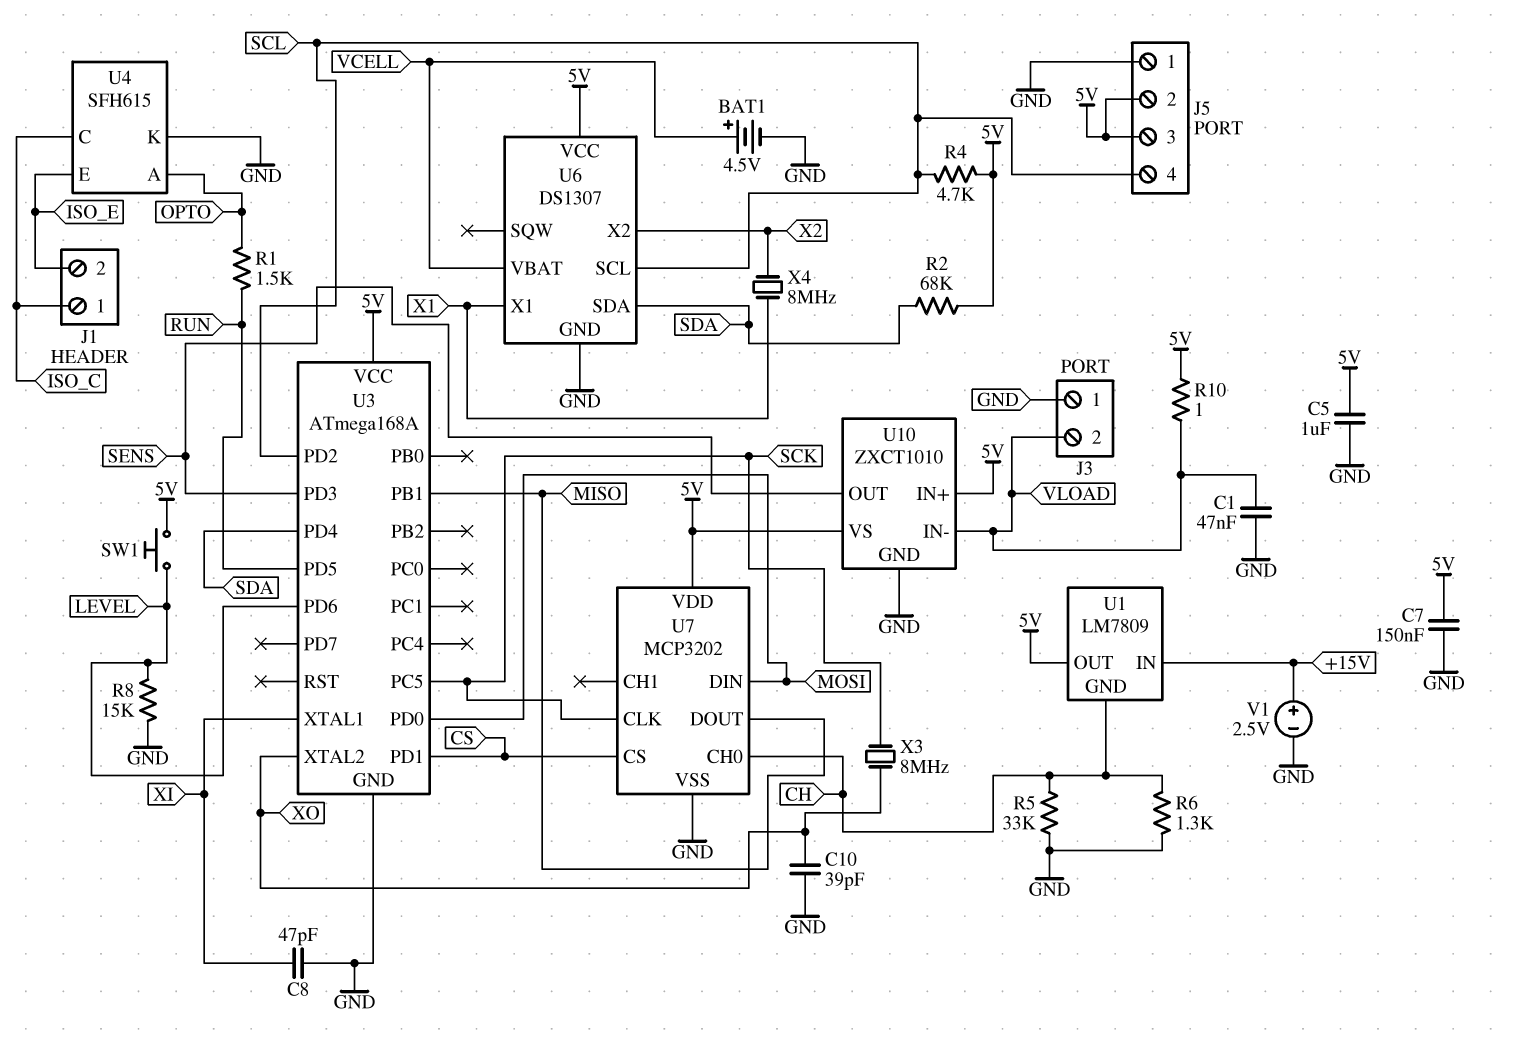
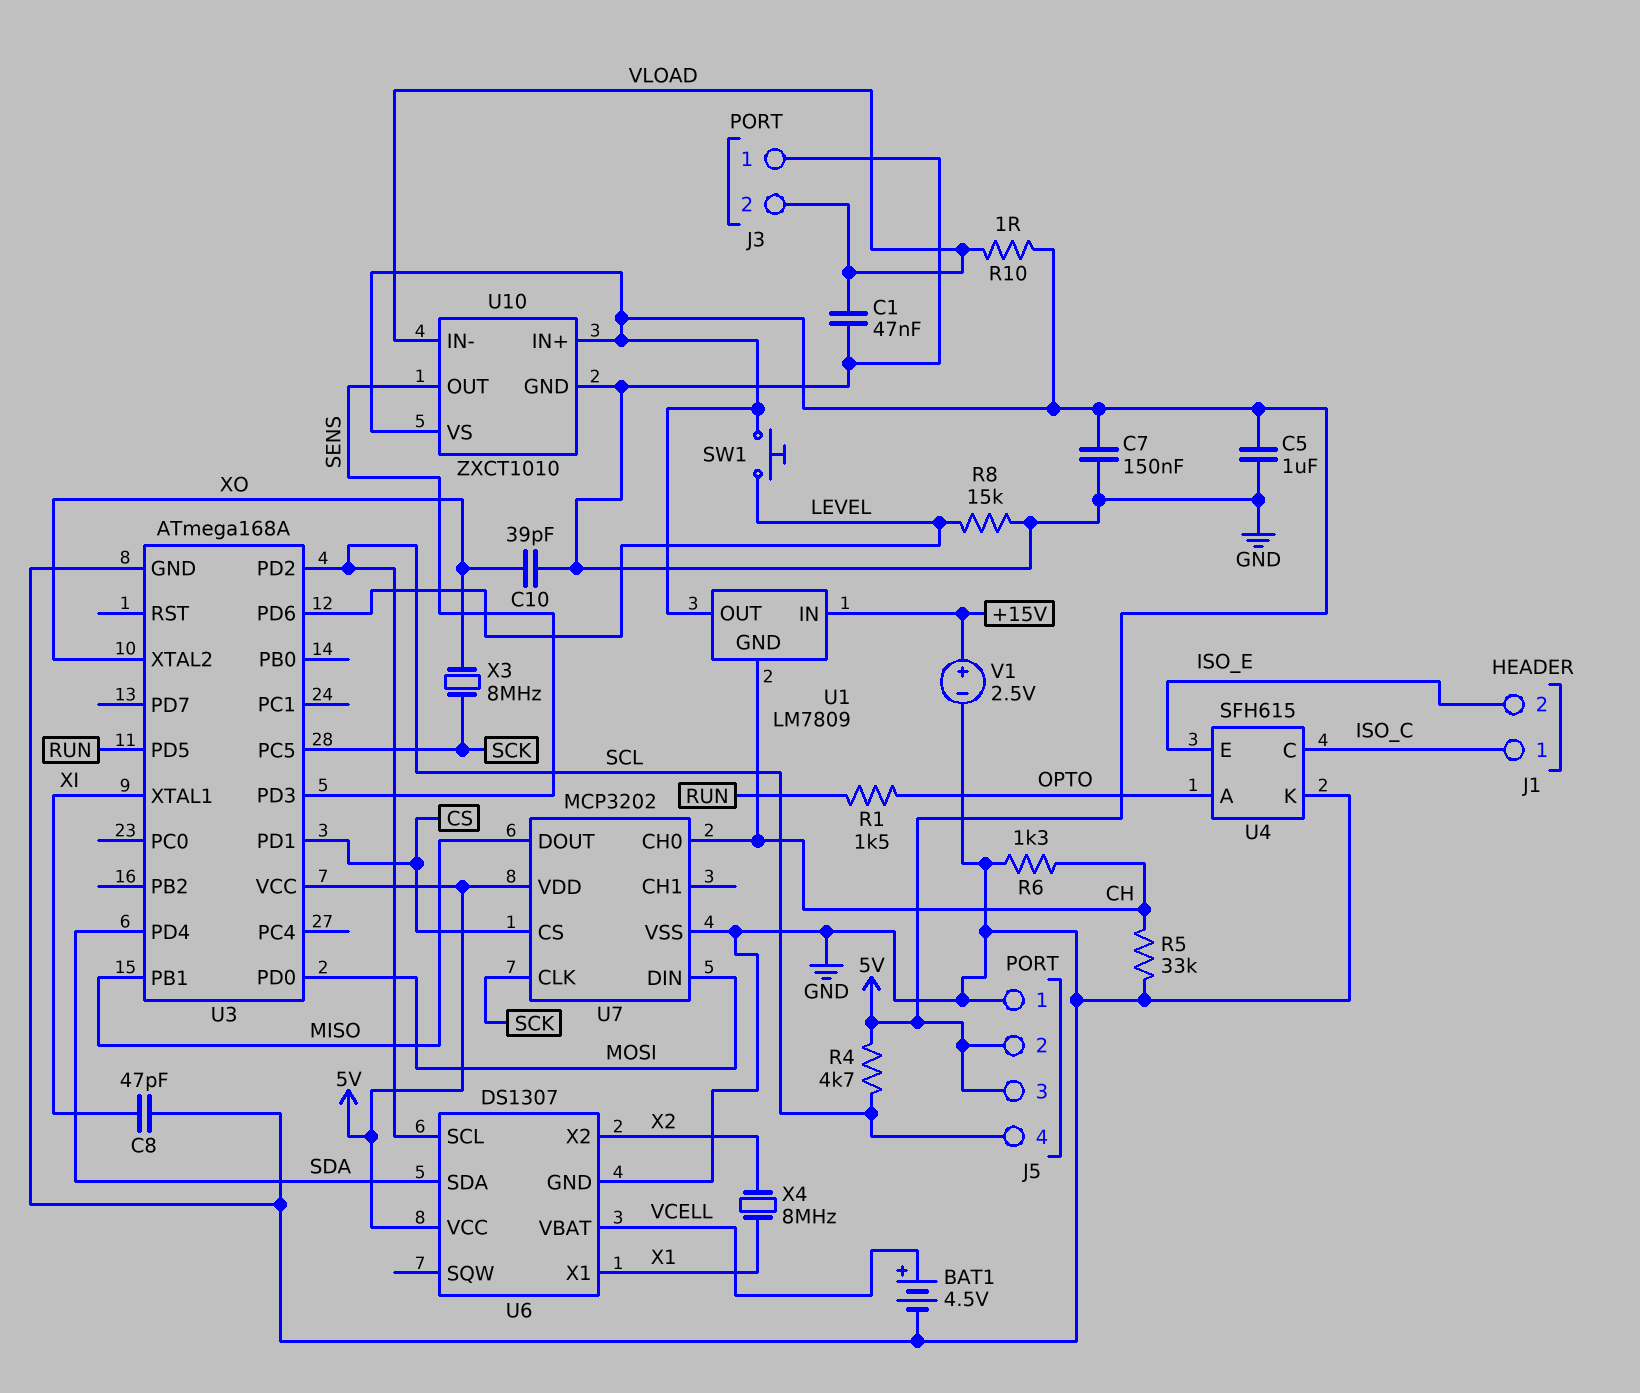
R2: 68k (5V, SDA) -> none

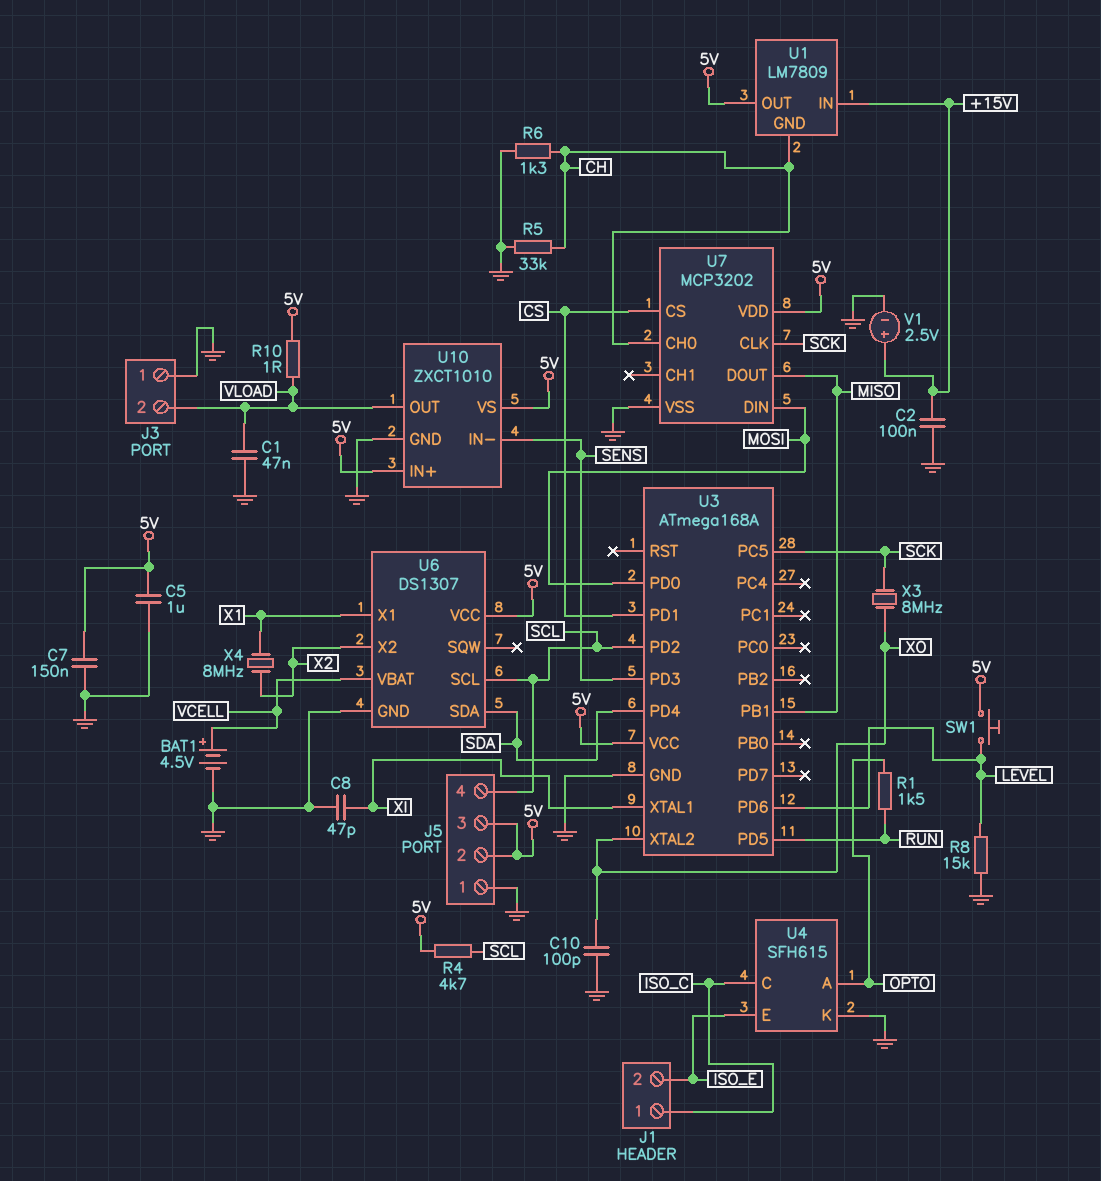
C2: none -> 100nF (+15V, GND)
C10: 39pF (GND, XO) -> 100pF (GND, XO)
U10 pin IN-: VLOAD -> SENS
U10 pin OUT: SENS -> VLOAD

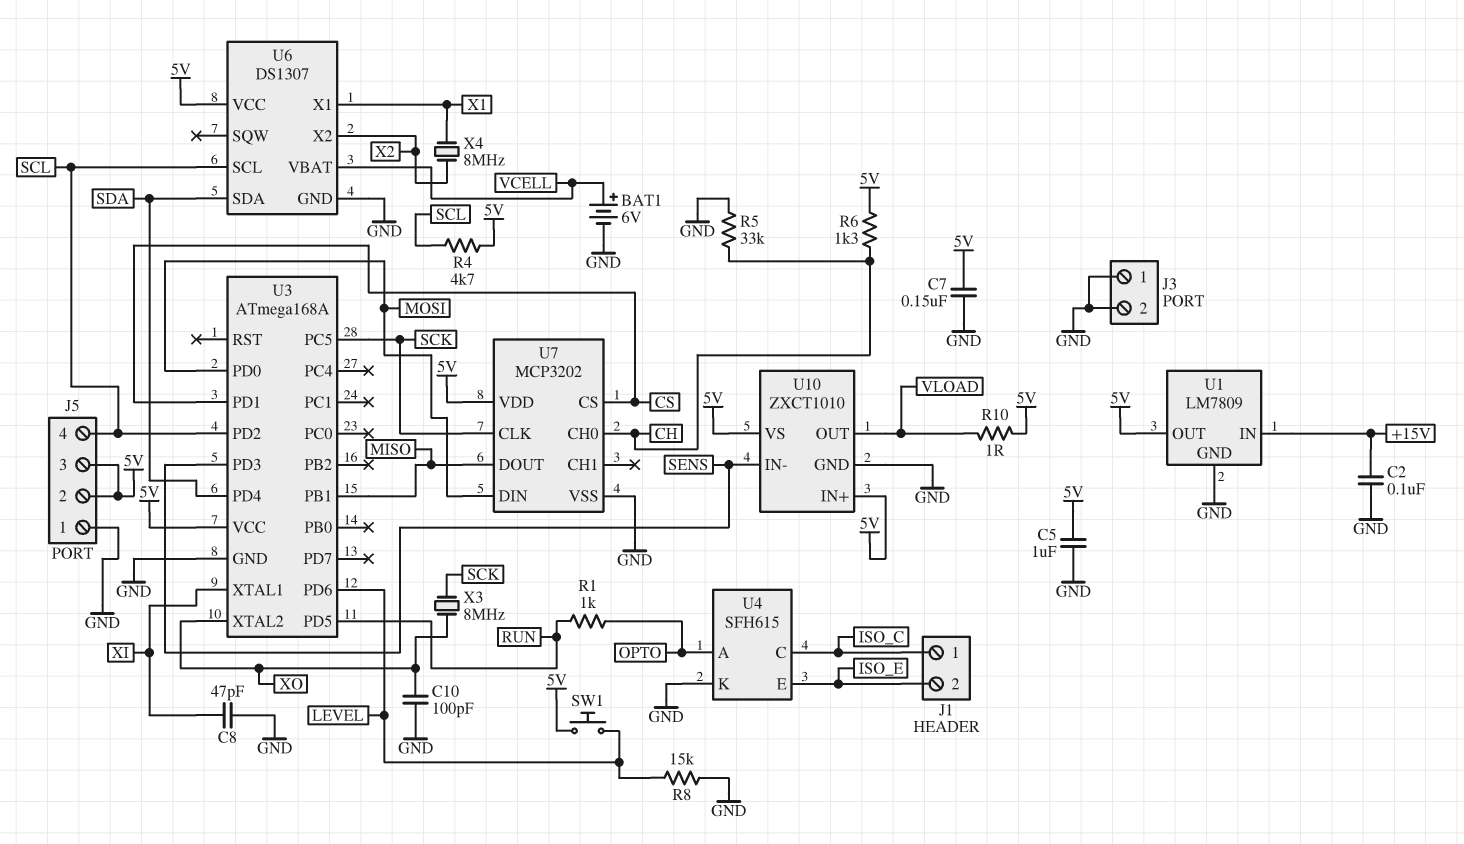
BAT1: 4.5V (plus VCELL, minus GND) -> 6V (plus VCELL, minus GND)
C1: 47nF (GND, VLOAD) -> none
J3 pin 2: VLOAD -> GND
R1: 1.5k (OPTO, RUN) -> 1k (OPTO, RUN)
R6: 1.3k (CH, GND) -> 1.3k (5V, CH)
U1 pin GND: CH -> GND
V1: 2.5V (plus +15V, minus GND) -> none

